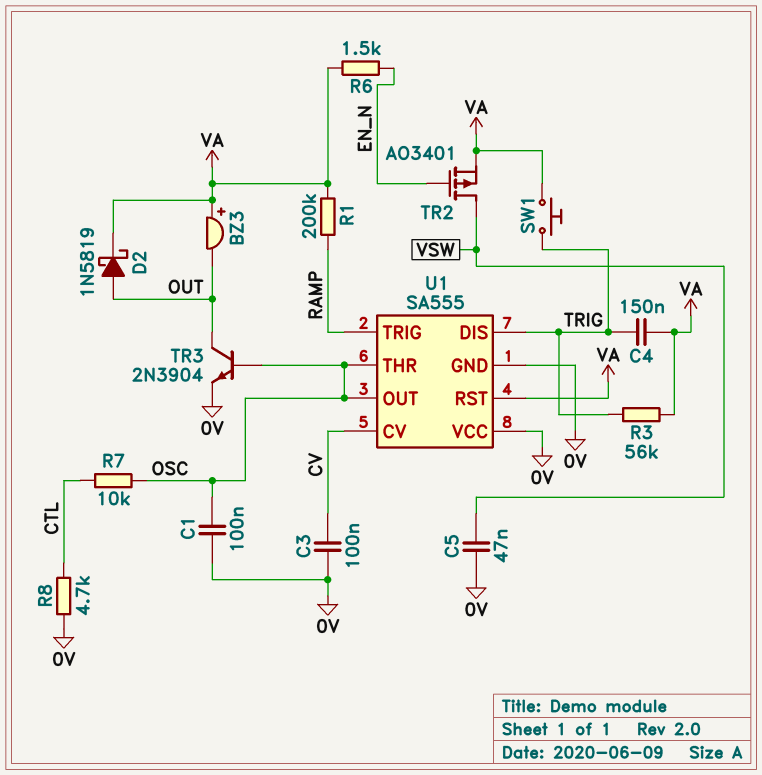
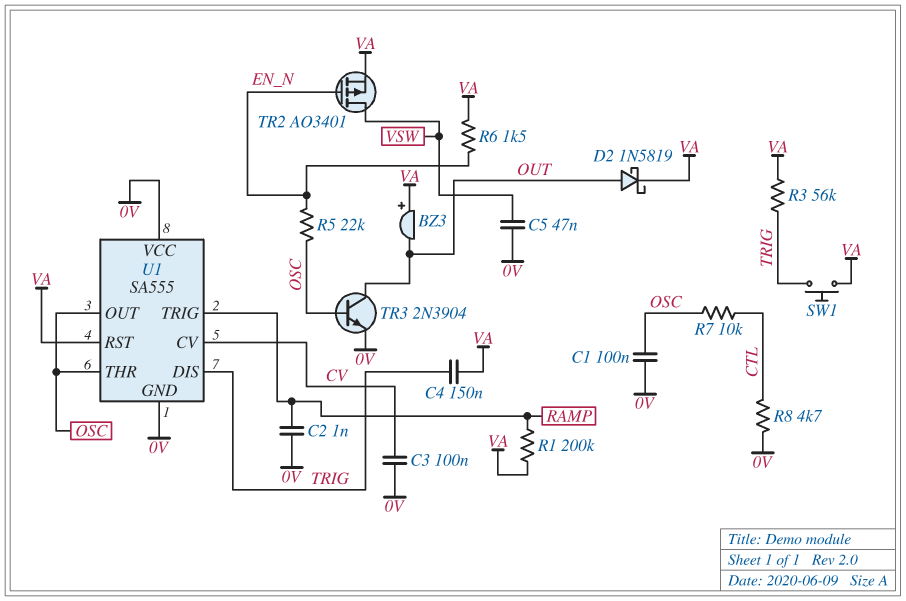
C2: none -> 1nF (0V, RAMP)
R5: none -> 22k (EN_N, OSC)

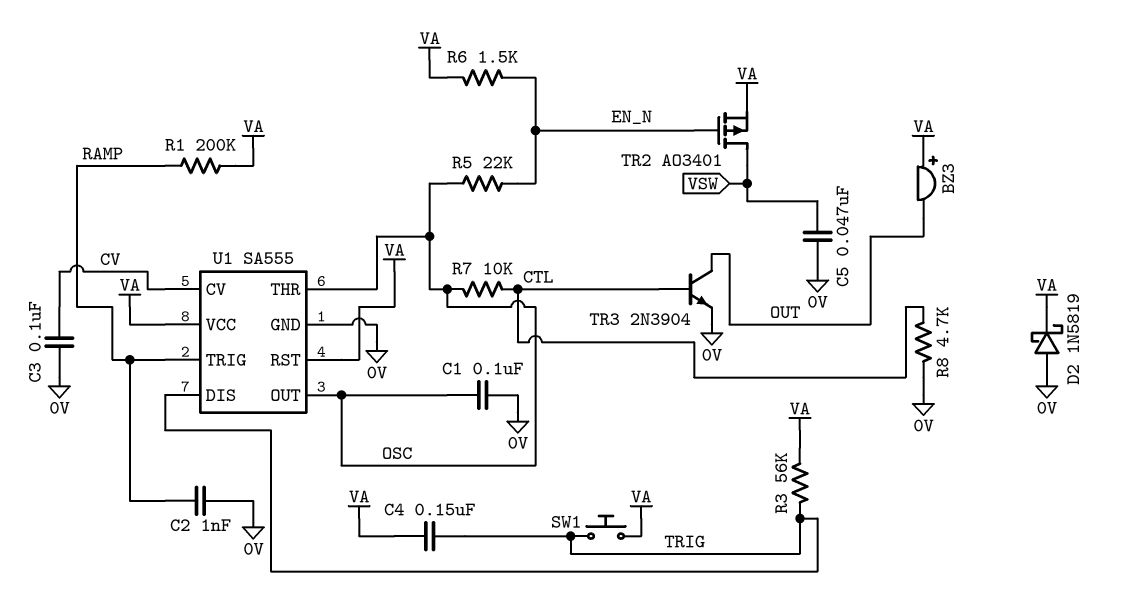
D2: schottky 1N5819 (A OUT, K VA) -> schottky 1N5819 (A 0V, K VA)
TR3: NPN 2N3904 (B OSC, C OUT, E 0V) -> NPN 2N3904 (B CTL, C OUT, E 0V)
U1 pin VCC: 0V -> VA

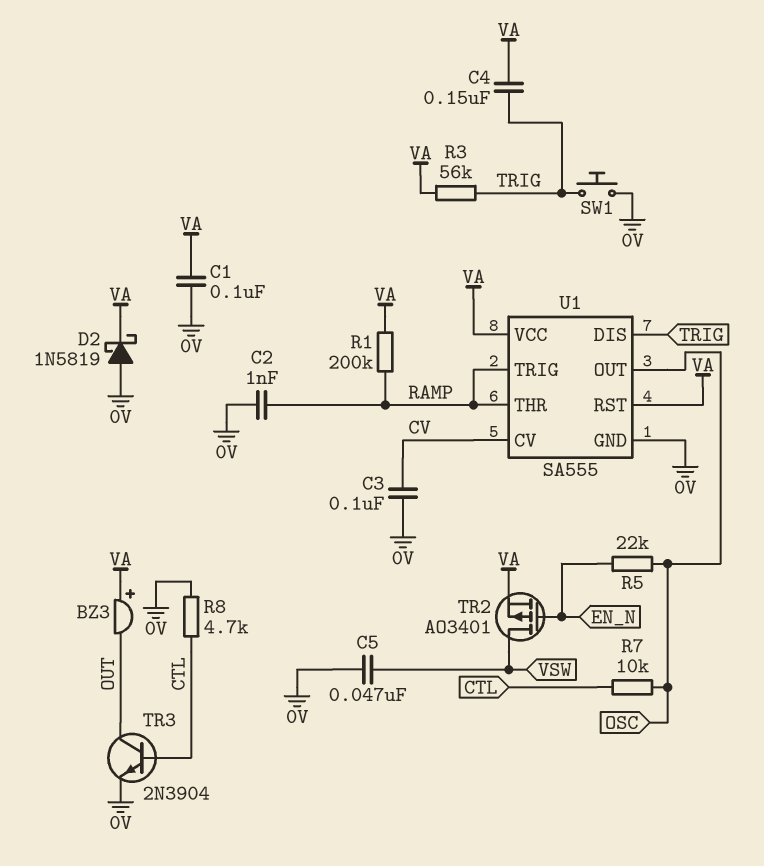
C1: 100nF (0V, OSC) -> 100nF (0V, VA)
R6: 1.5k (EN_N, VA) -> none
SW1: button (TRIG, VA) -> button (0V, TRIG)
U1 pin THR: OSC -> RAMP

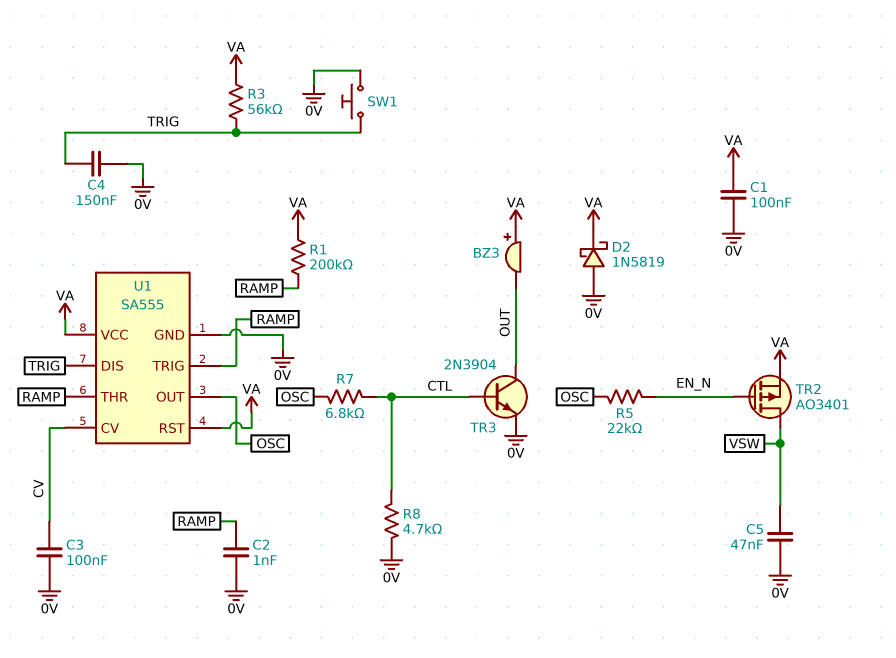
C4: 150nF (TRIG, VA) -> 150nF (0V, TRIG)
R7: 10k (CTL, OSC) -> 6.8k (CTL, OSC)

